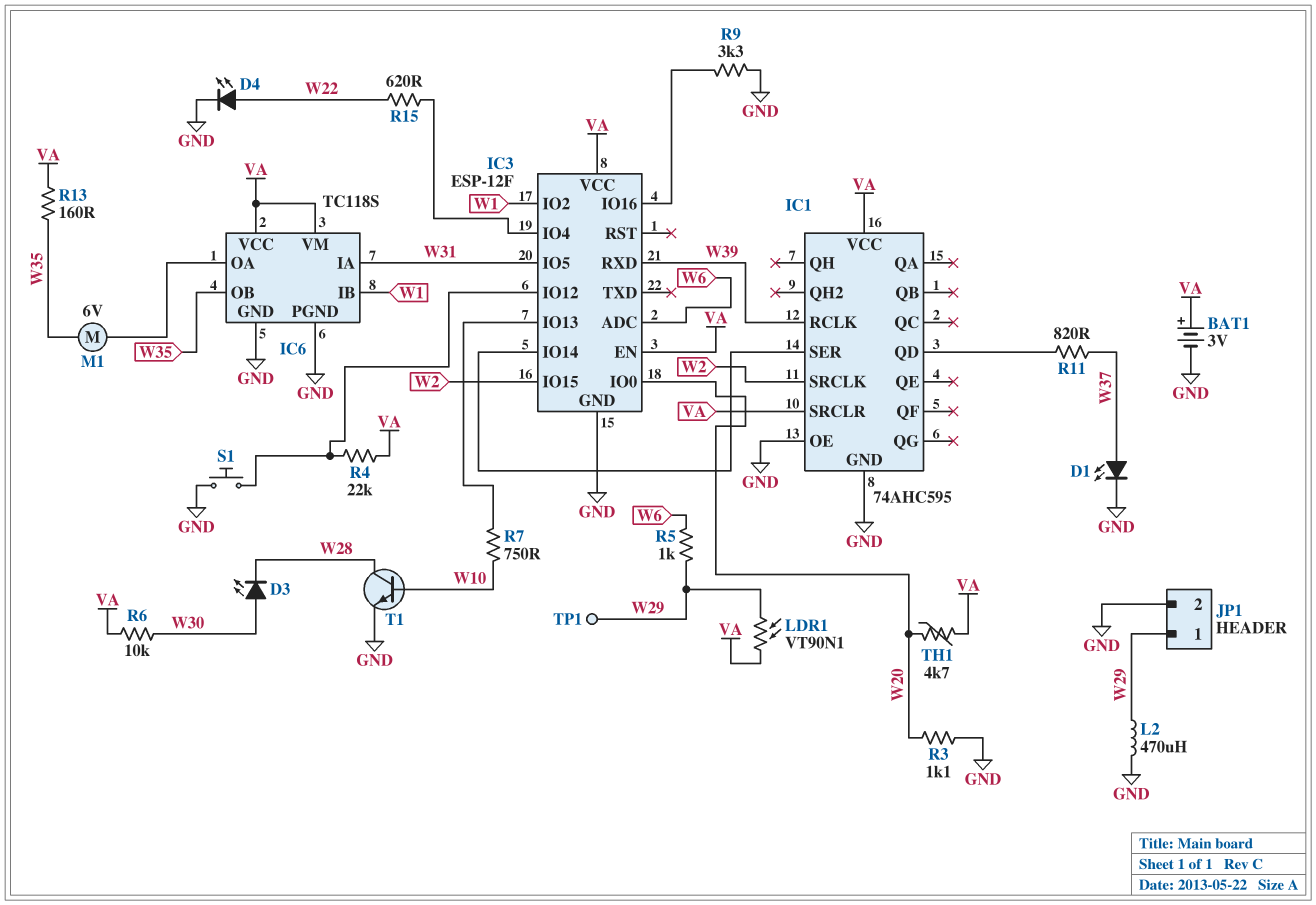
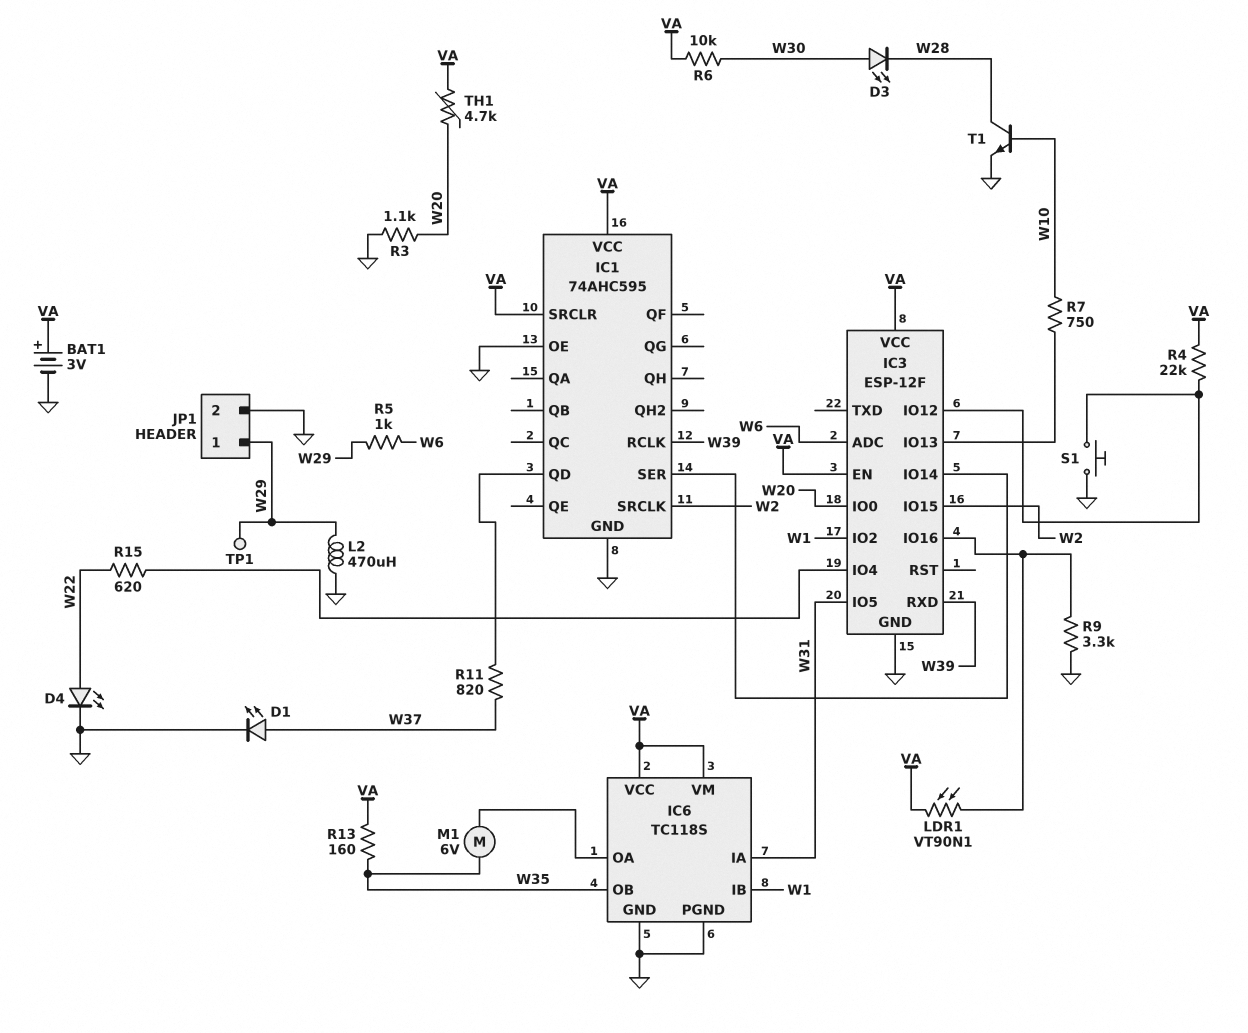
LDR1: VT90N1 (VA, W29) -> VT90N1 (IC3/IO16, VA)

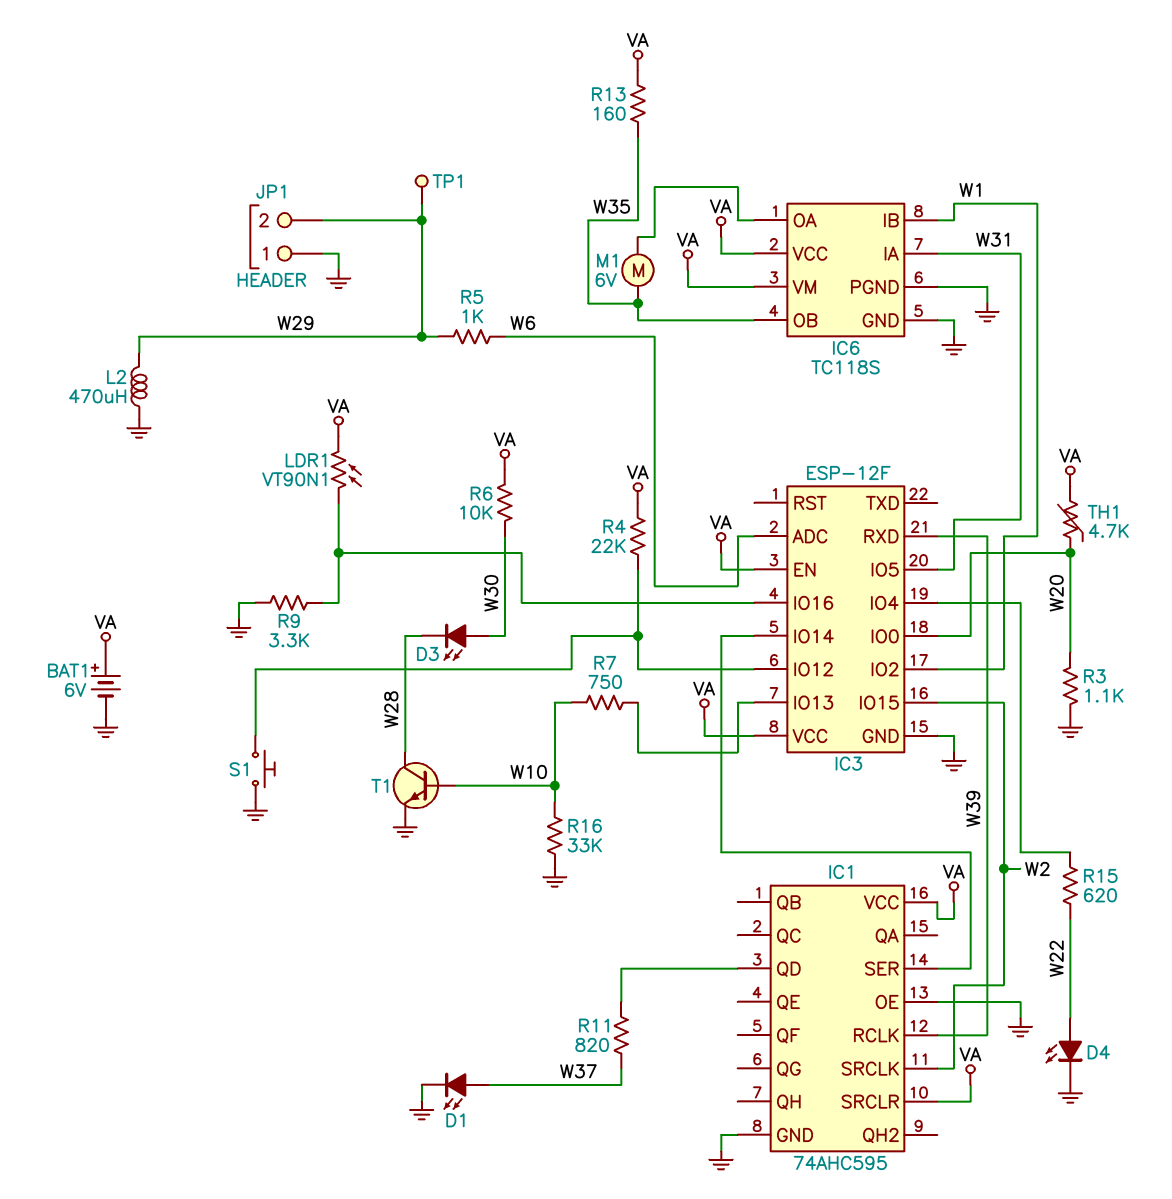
BAT1: 3V (plus VA, minus GND) -> 6V (plus VA, minus GND)
JP1 pin 1: W29 -> GND
JP1 pin 2: GND -> W29
R16: none -> 33k (GND, W10)

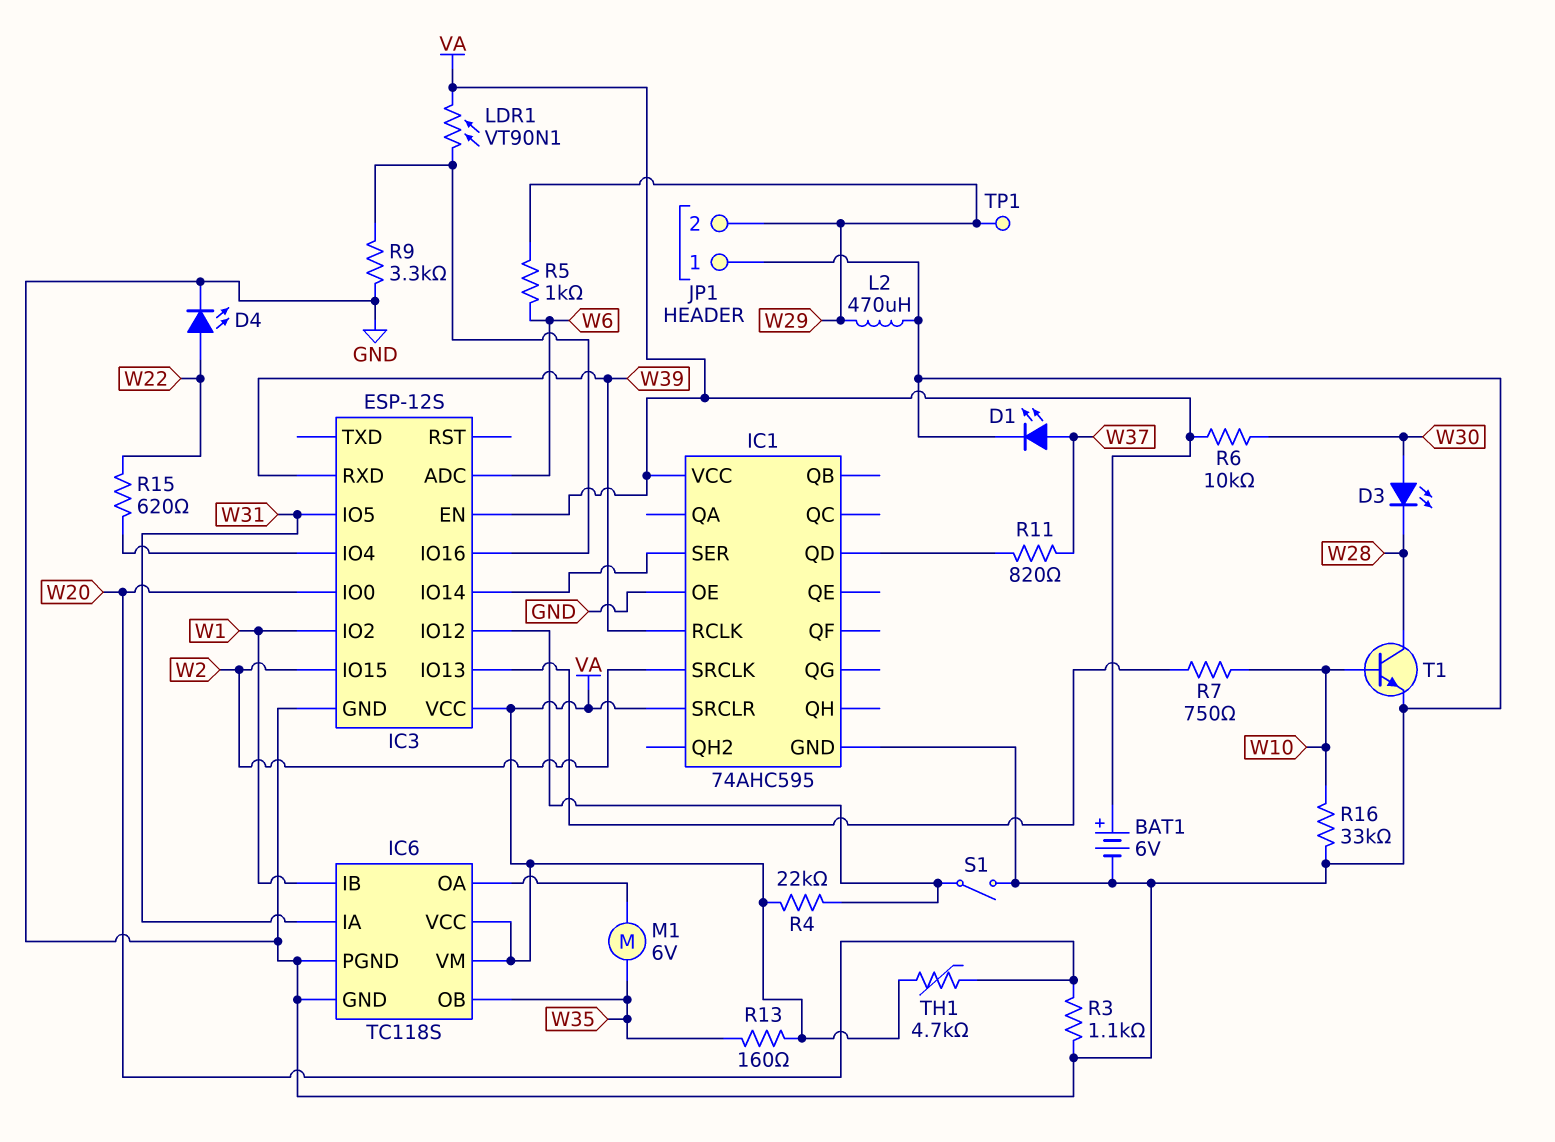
IC3: ESP-12F -> ESP-12S
S1: button (GND, IC3/IO12) -> switch (GND, IC3/IO12)

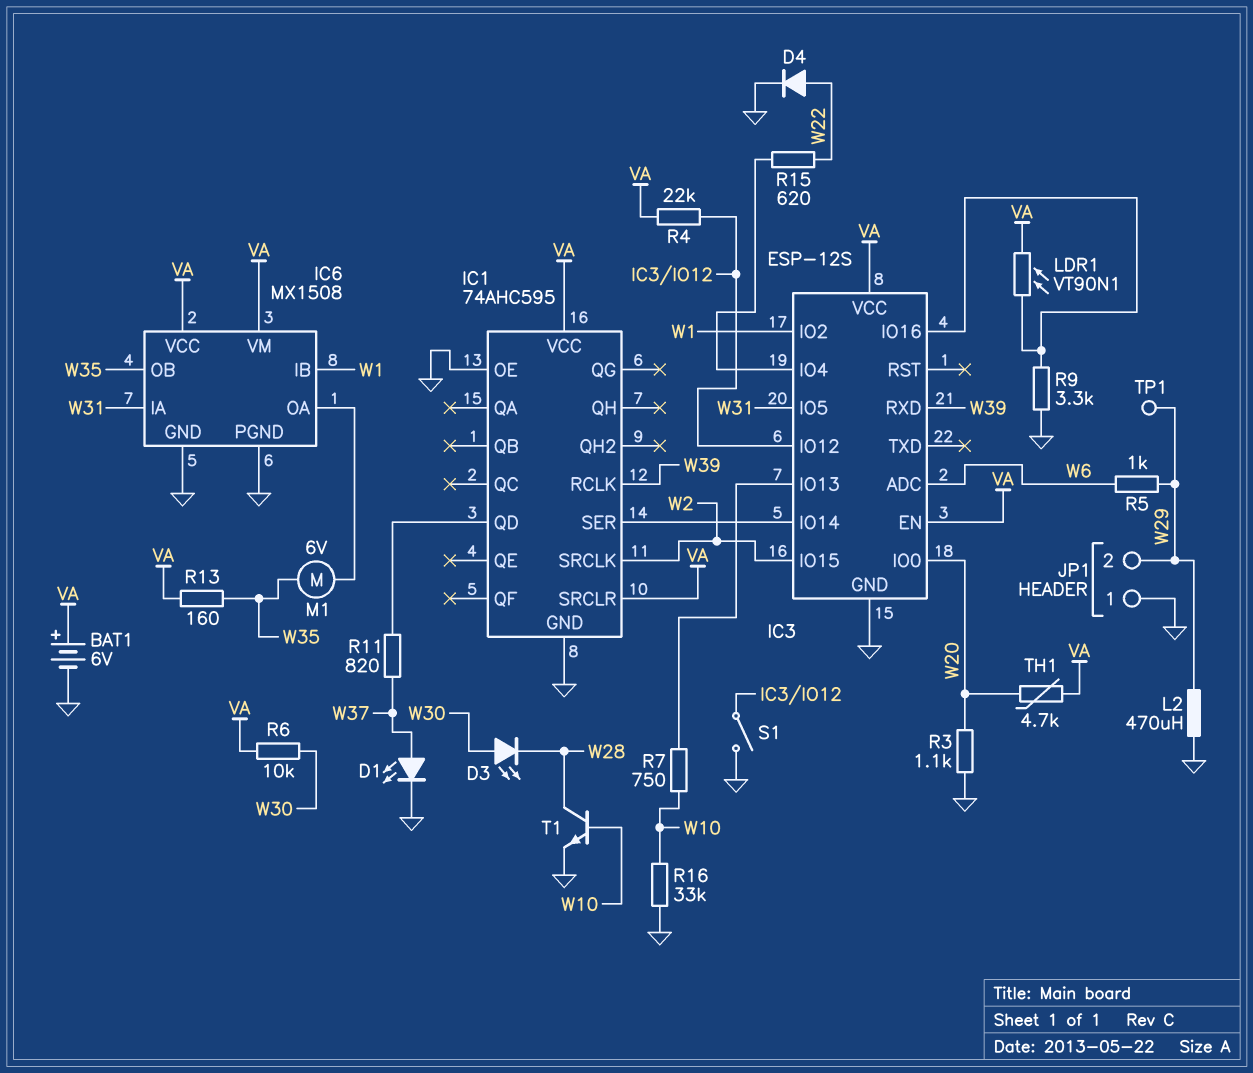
D4: LED (A W22, K GND) -> diode (A W22, K GND)
IC6: TC118S -> MX1508

